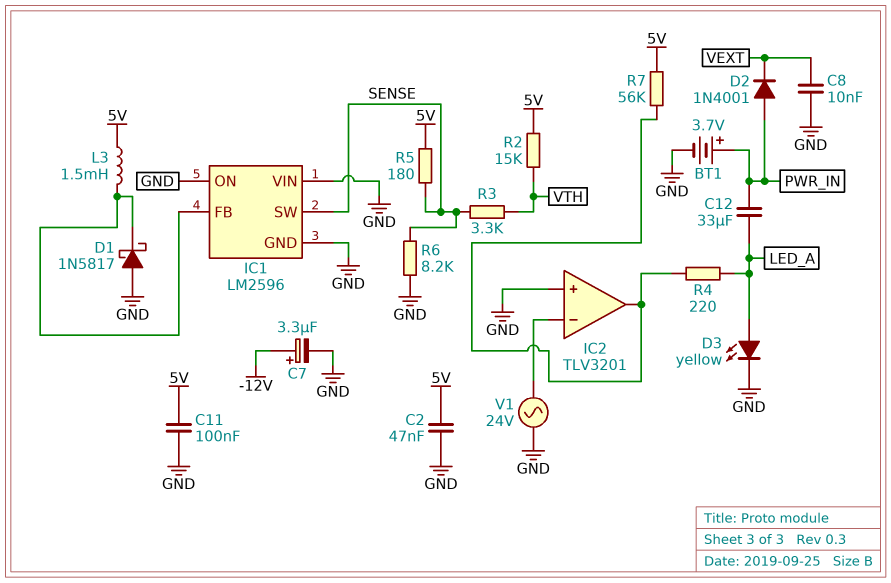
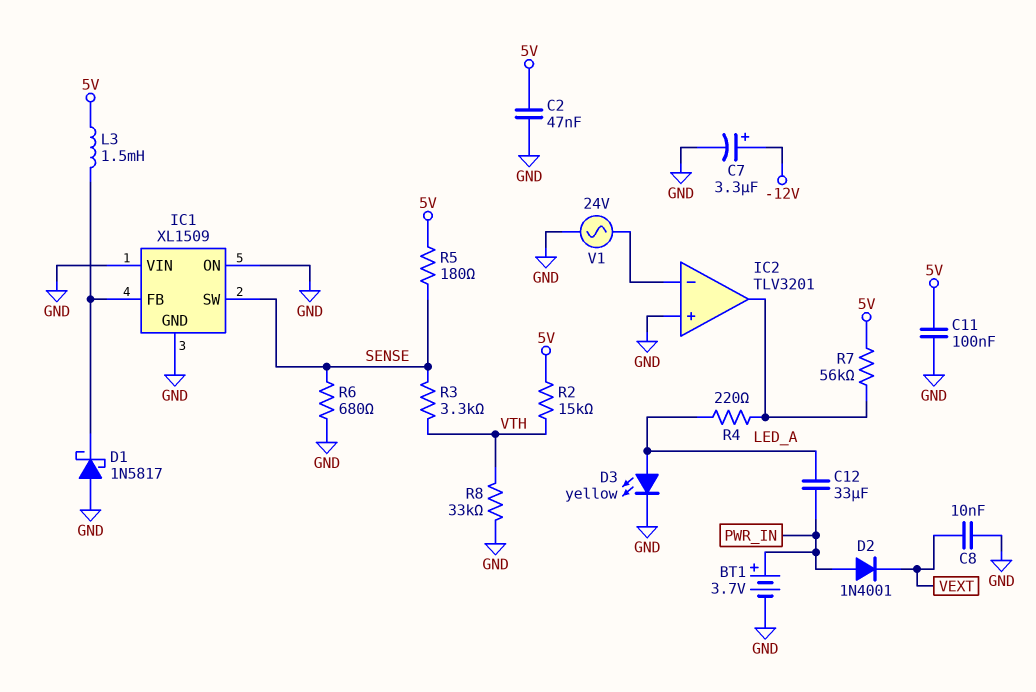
IC1: LM2596 -> XL1509
R6: 8.2k (GND, SENSE) -> 680 (GND, SENSE)
R8: none -> 33k (GND, VTH)

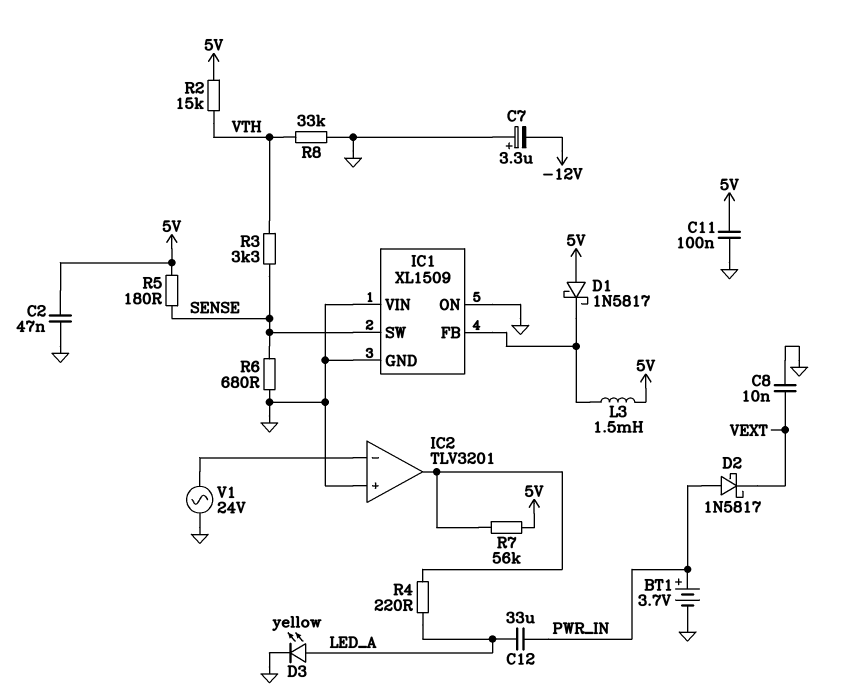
C7: 3.3uF (plus -12V, minus GND) -> 3.3uF (plus GND, minus -12V)
D1: schottky 1N5817 (A GND, K IC1/FB) -> schottky 1N5817 (A 5V, K IC1/FB)
D2: diode 1N4001 (A PWR_IN, K VEXT) -> schottky 1N5817 (A PWR_IN, K VEXT)

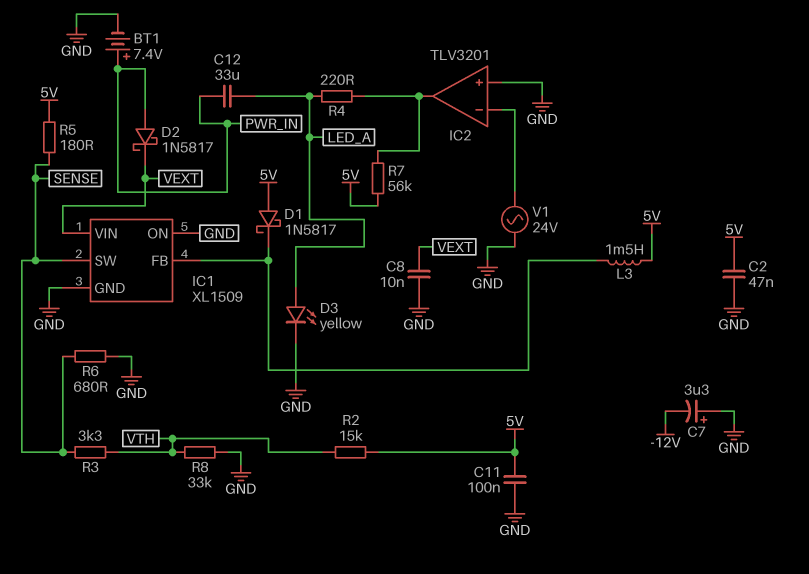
BT1: 3.7V (plus PWR_IN, minus GND) -> 7.4V (plus PWR_IN, minus GND)
IC1 pin VIN: GND -> VEXT

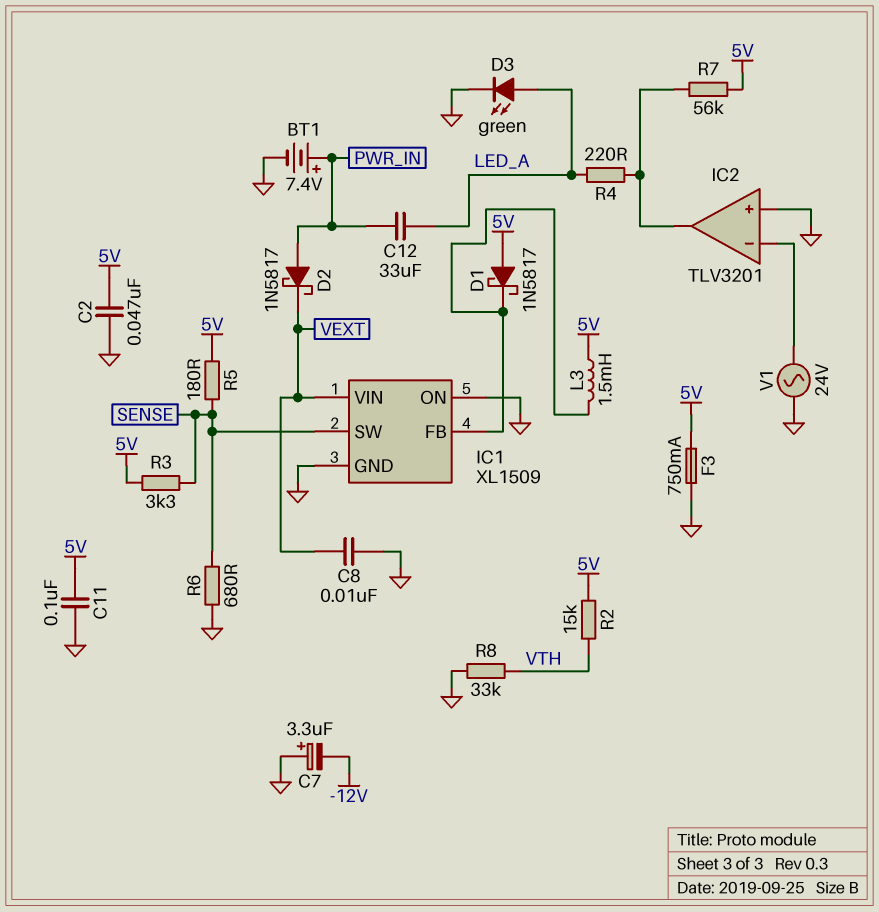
D3: LED yellow (A LED_A, K GND) -> LED green (A LED_A, K GND)
F3: none -> 750mA (5V, GND)
R3: 3.3k (SENSE, VTH) -> 3.3k (5V, SENSE)

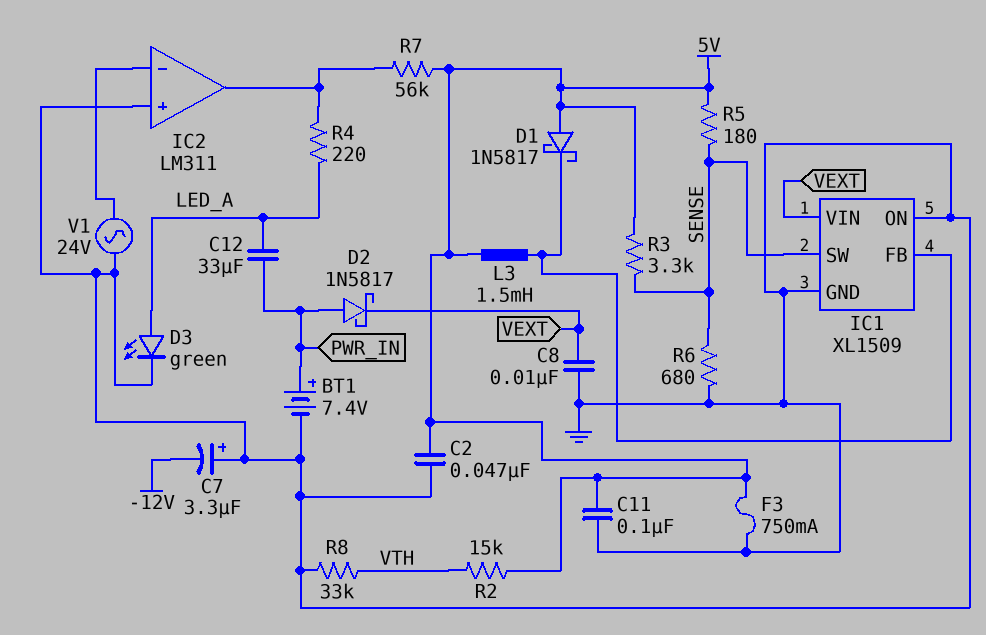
IC2: TLV3201 -> LM311

